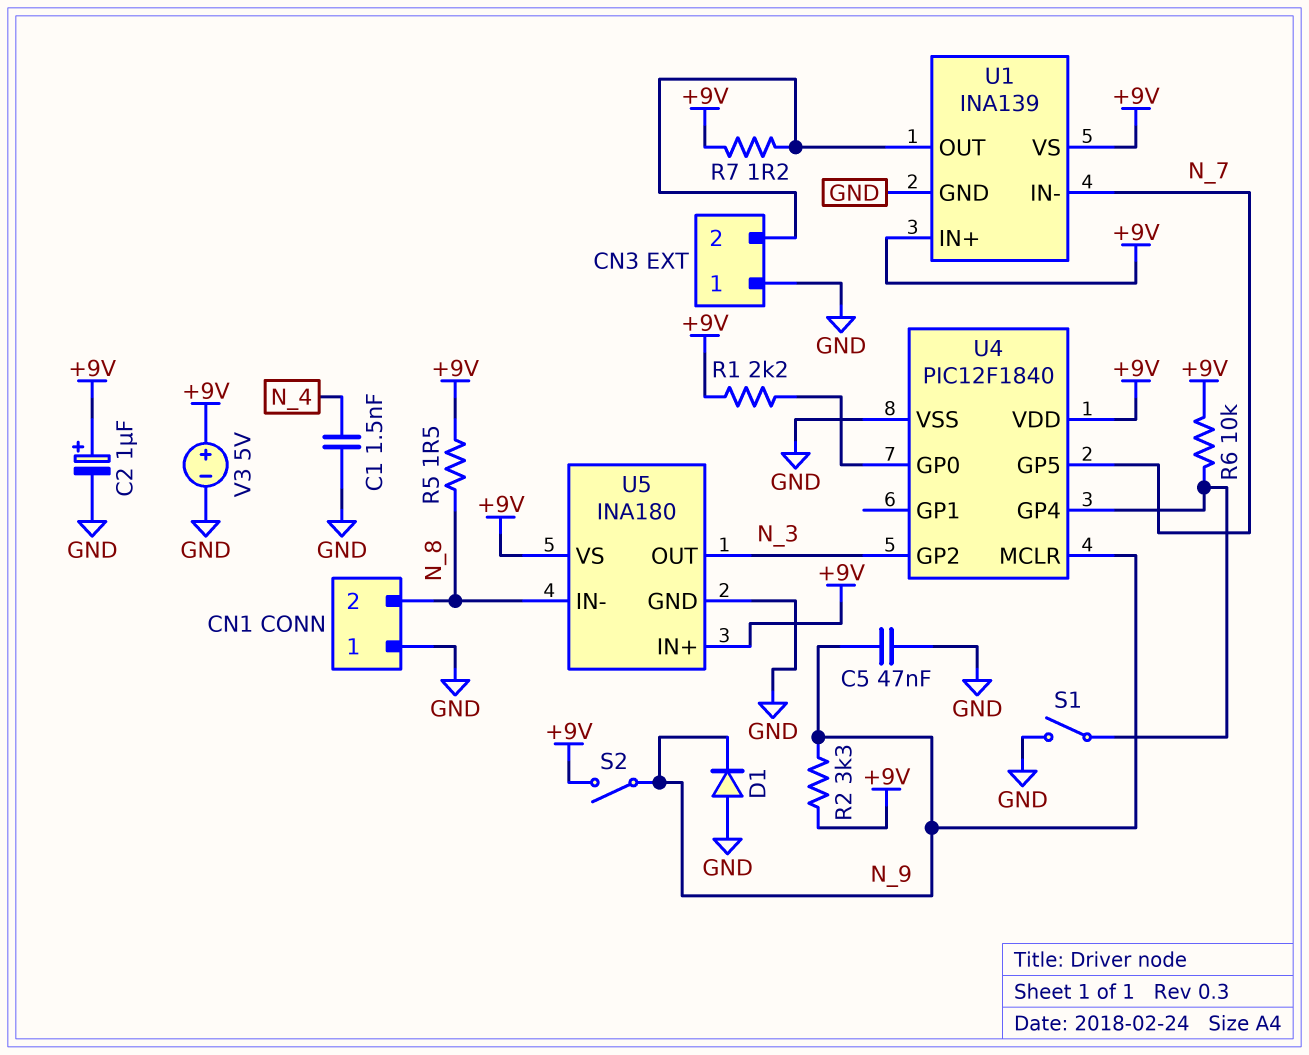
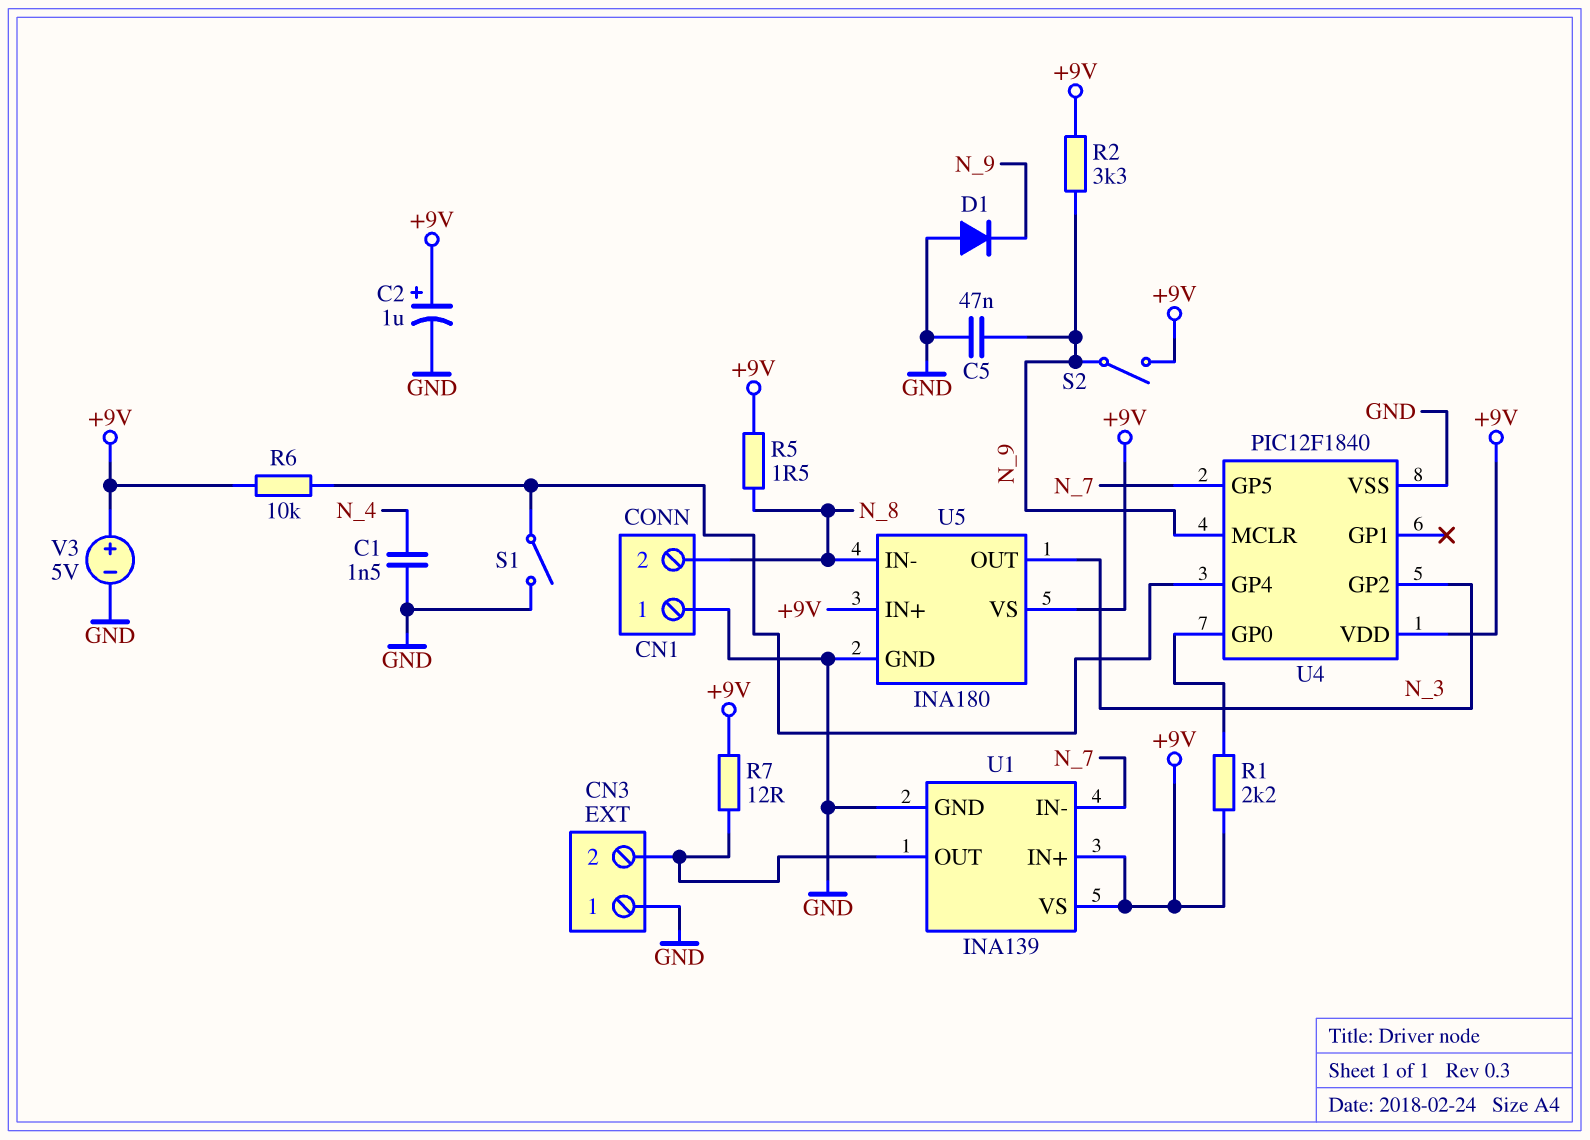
R7: 1.2 (+9V, CN3/2) -> 12 (+9V, CN3/2)

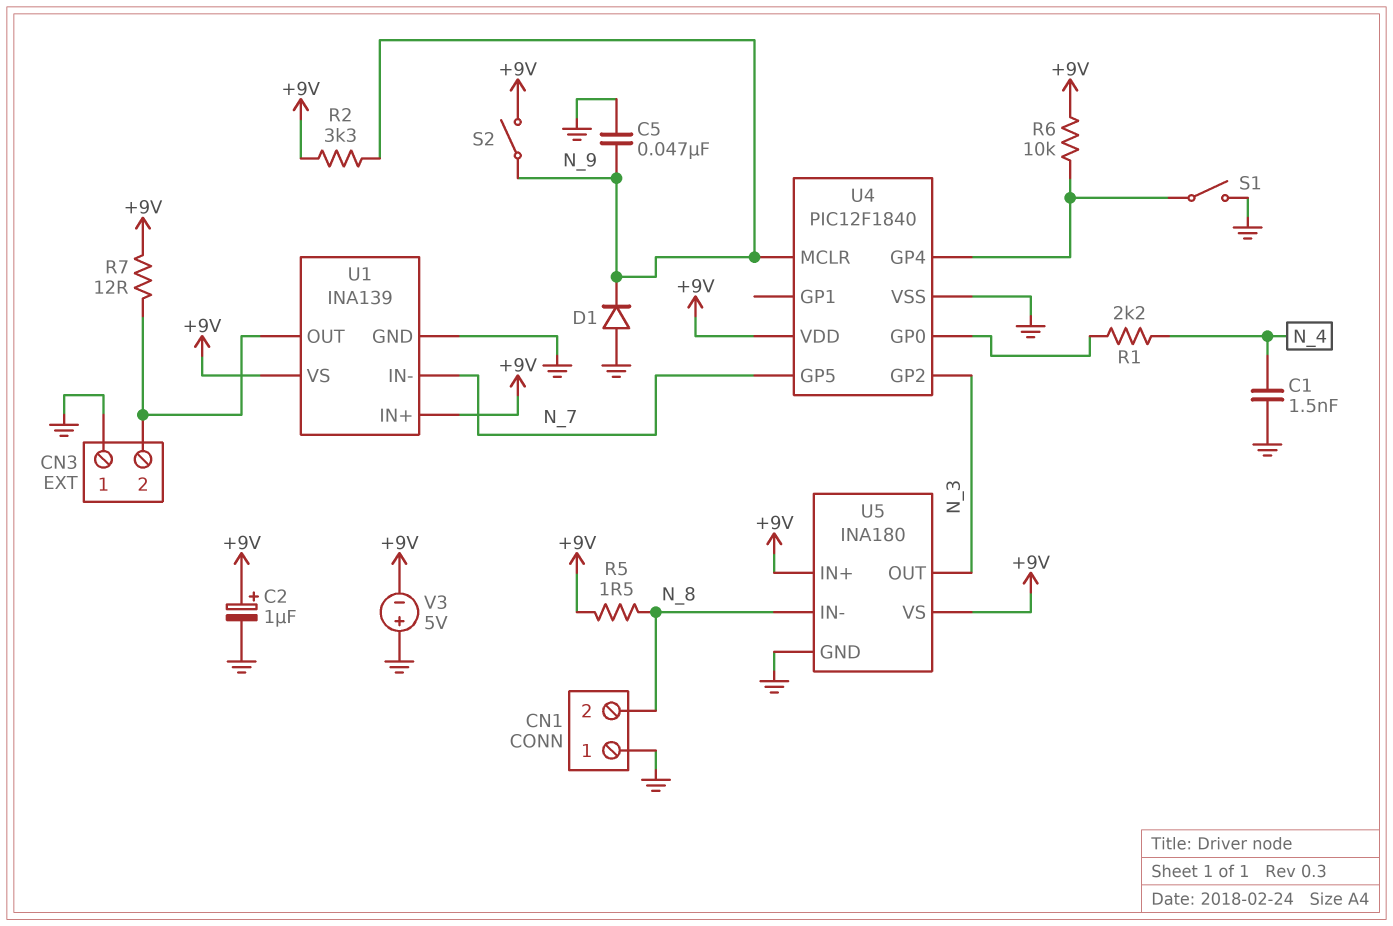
R1: 2.2k (+9V, U4/GP0) -> 2.2k (N_4, U4/GP0)
V3: 5V (plus +9V, minus GND) -> 5V (plus GND, minus +9V)

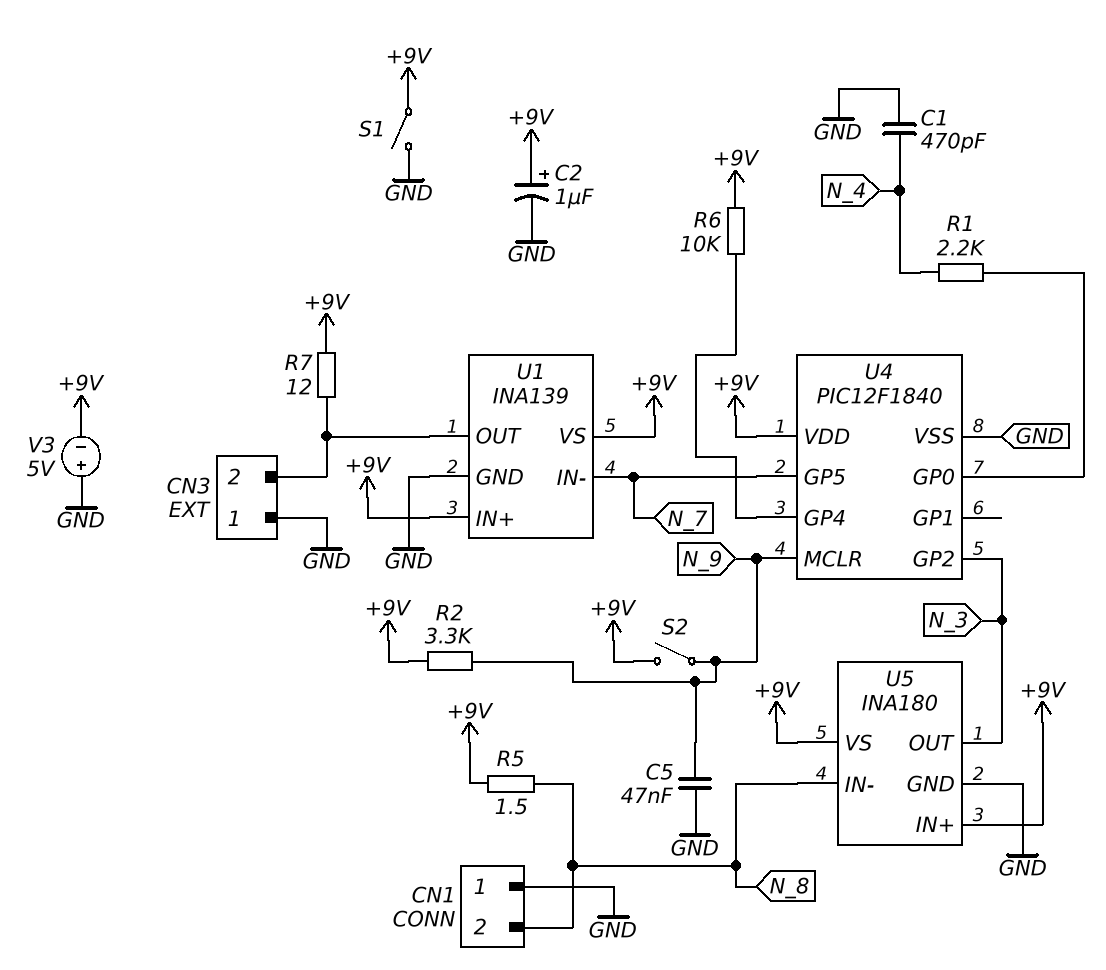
C1: 1.5nF (GND, N_4) -> 470pF (GND, N_4)
D1: diode (A GND, K N_9) -> none
S1: switch (GND, U4/GP4) -> switch (+9V, GND)

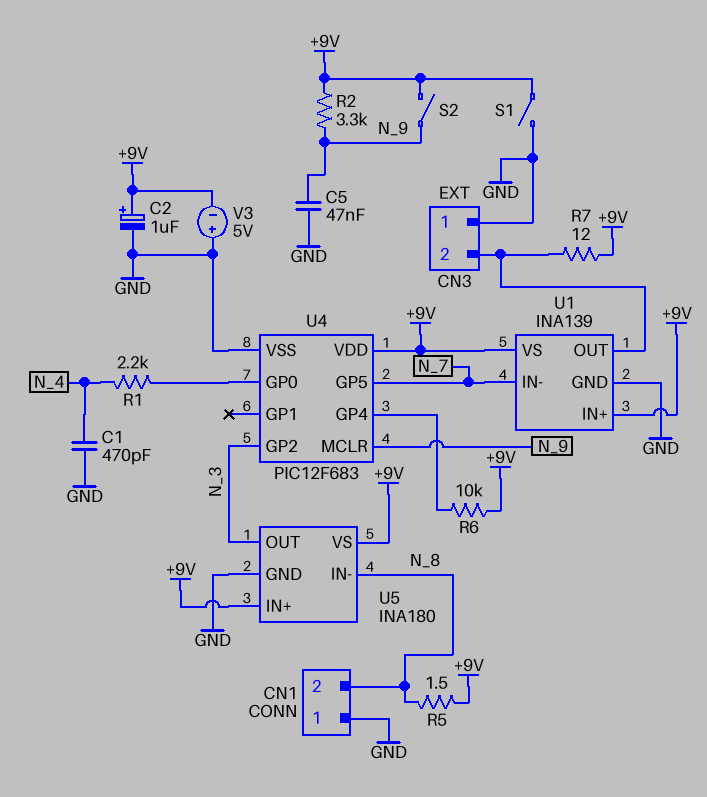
U4: PIC12F1840 -> PIC12F683

